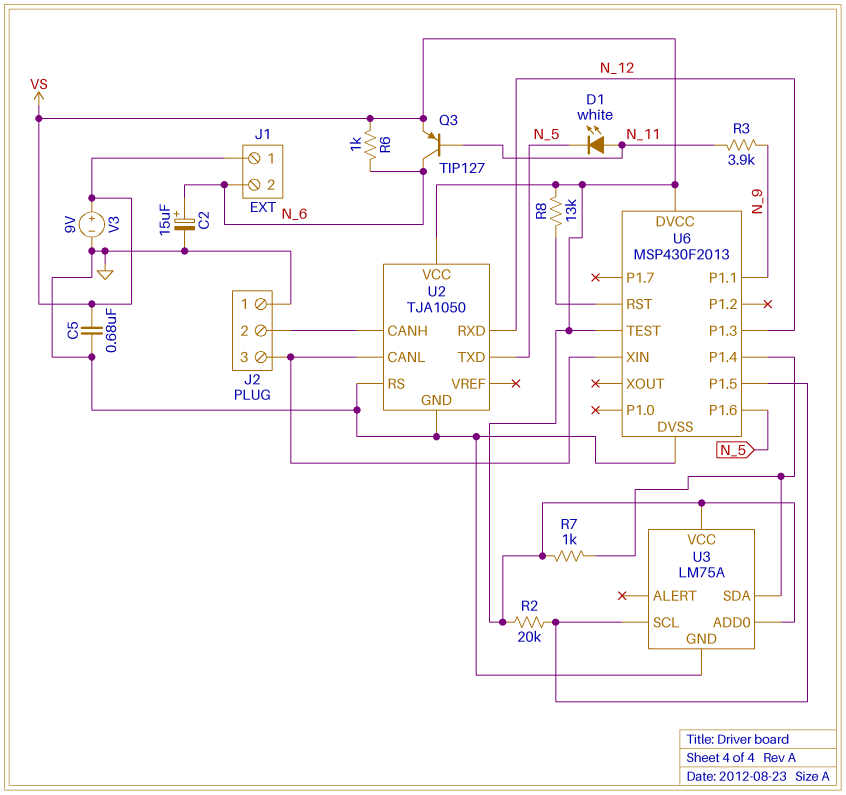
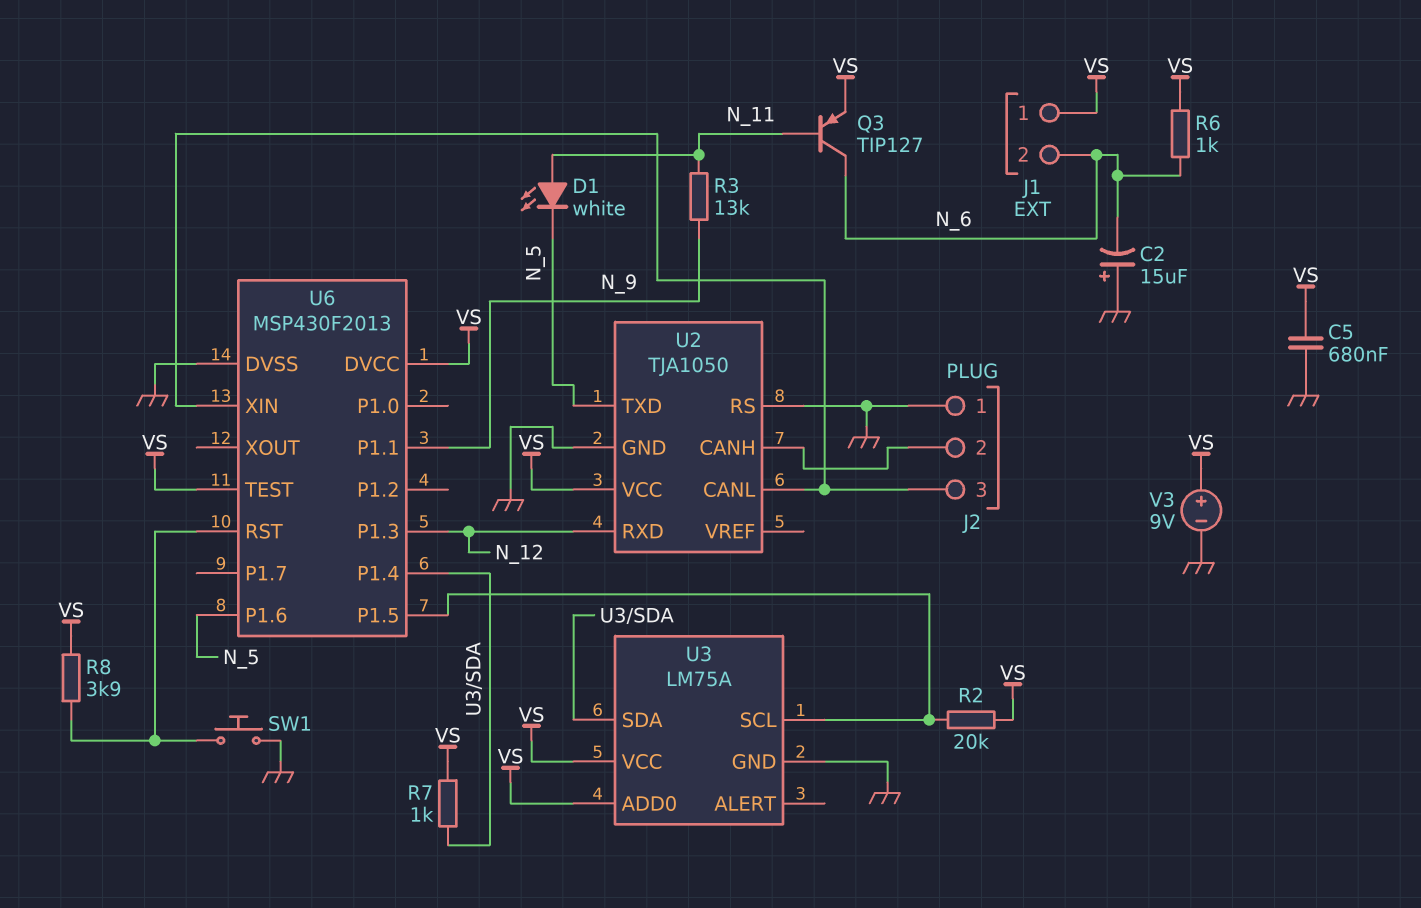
C2: 15uF (plus N_6, minus GND) -> 15uF (plus GND, minus N_6)
R3: 3.9k (N_9, N_11) -> 13k (N_9, N_11)
R8: 13k (U6/RST, VS) -> 3.9k (U6/RST, VS)
SW1: none -> button (GND, U6/RST)

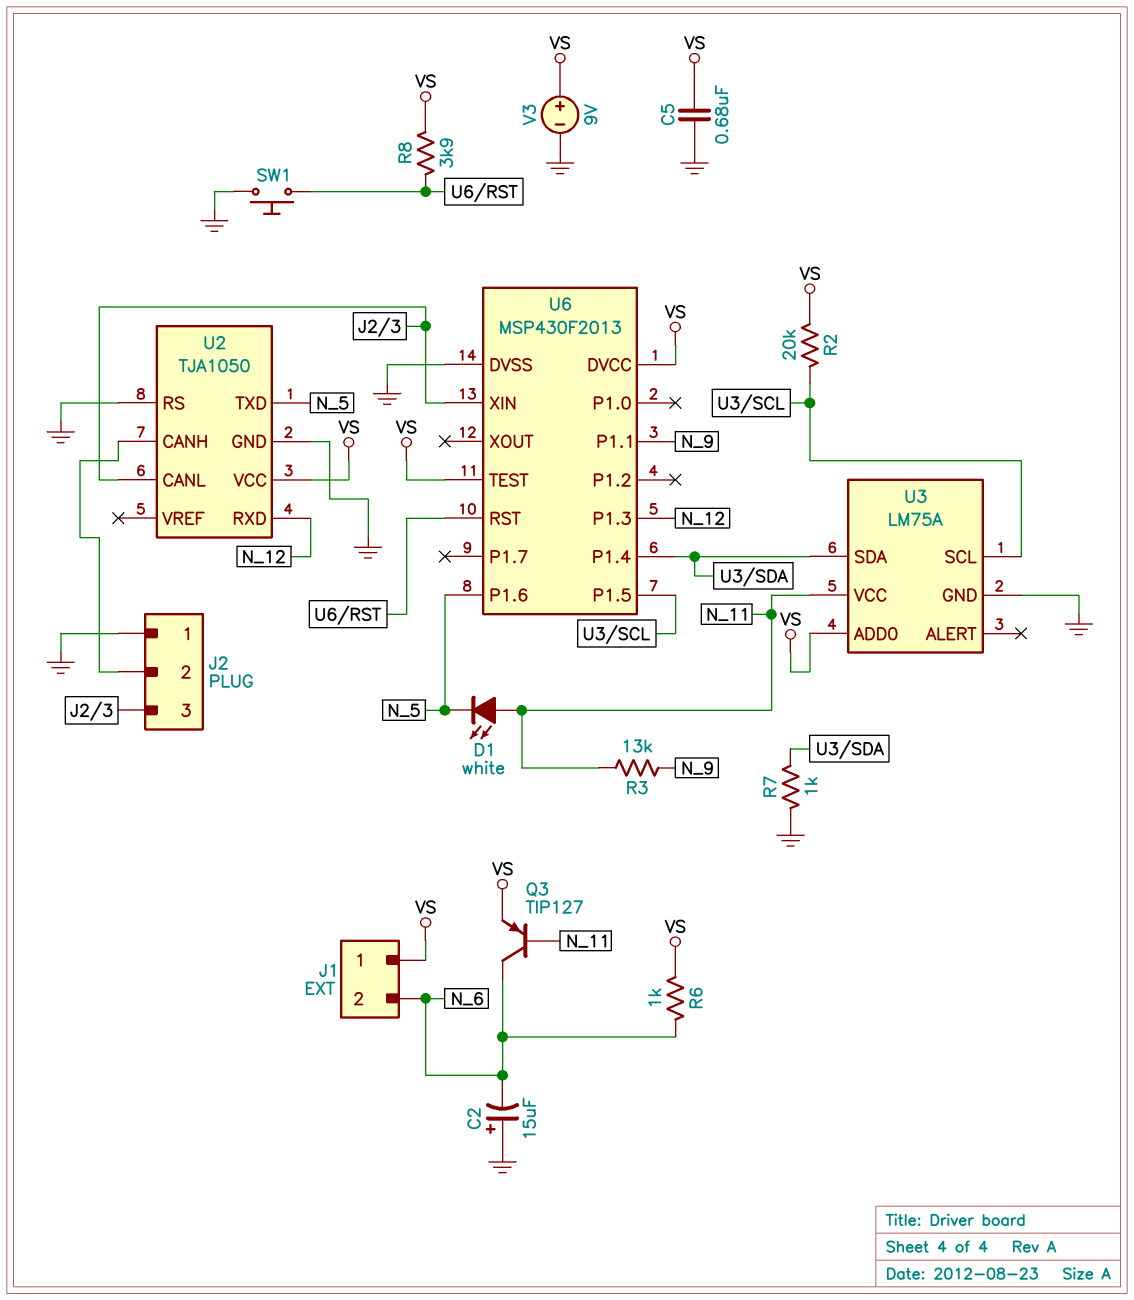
R7: 1k (U3/SDA, VS) -> 1k (GND, U3/SDA)
U3 pin VCC: VS -> N_11

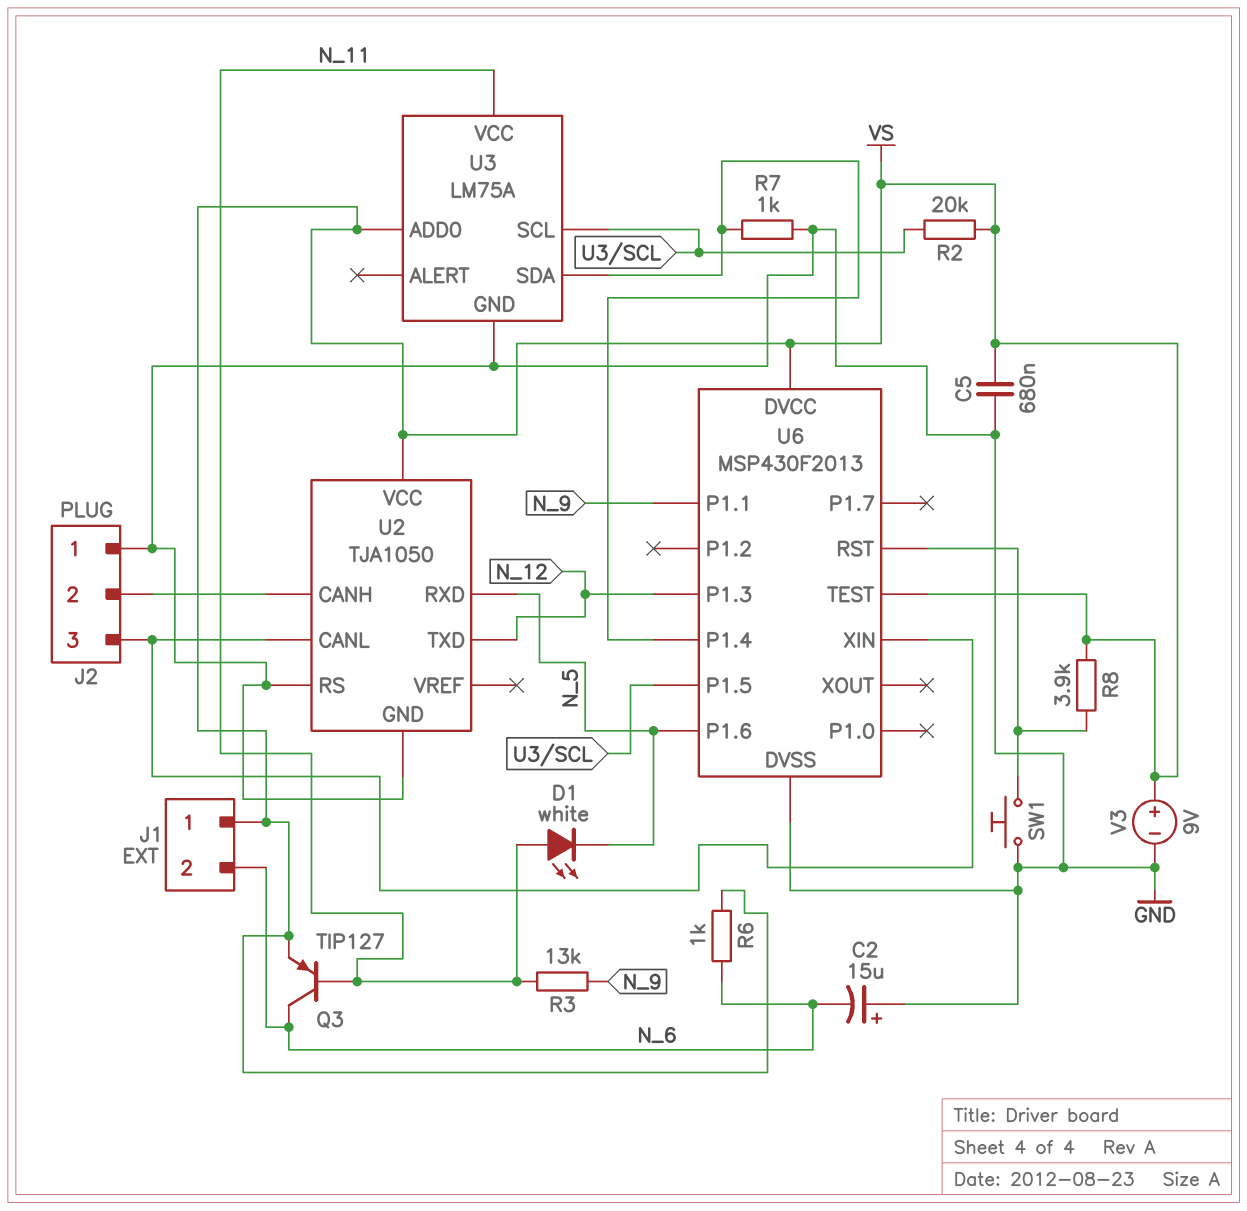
U2 pin RXD: N_12 -> N_5
U2 pin TXD: N_5 -> N_12

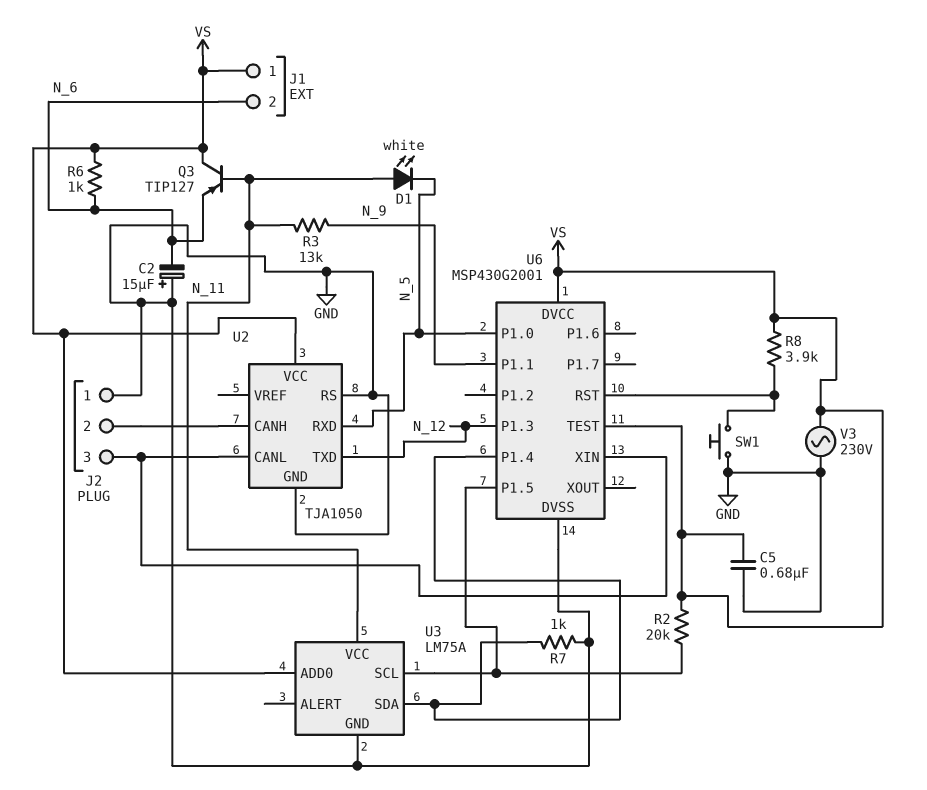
Q3: PNP TIP127 (B N_11, C N_6, E VS) -> PNP TIP127 (B N_11, C VS, E N_6)
U6: MSP430F2013 -> MSP430G2001
U6 pin P1.0: none -> N_5
U6 pin P1.6: N_5 -> none
V3: 9V (plus VS, minus GND) -> AC 230V (GND, VS)

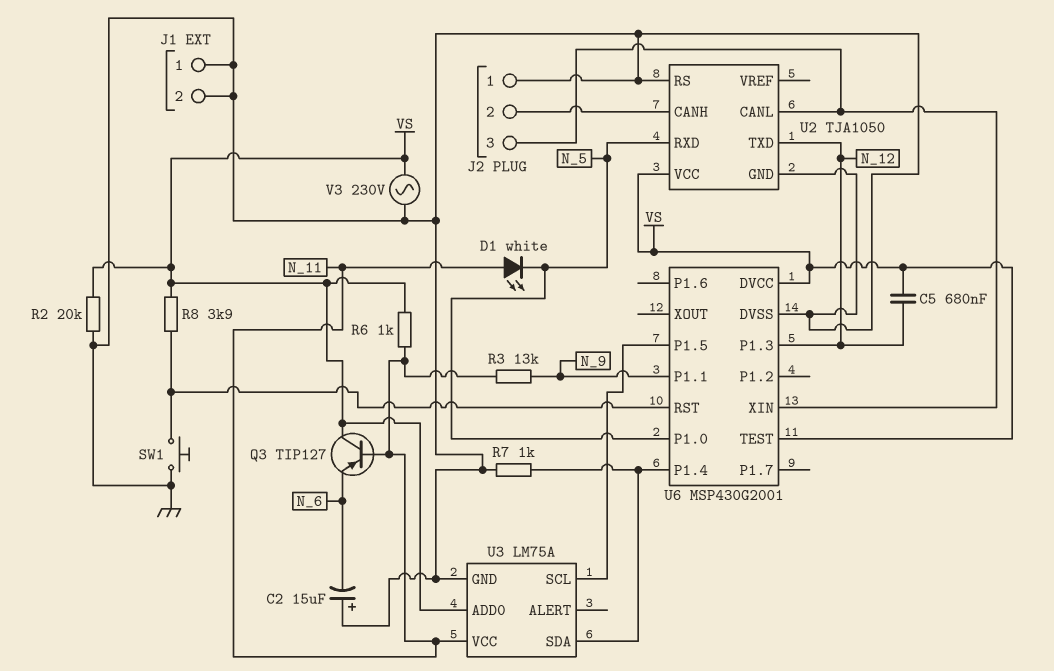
C5: 680nF (GND, VS) -> 680nF (N_12, VS)
J1 pin 1: VS -> GND
J1 pin 2: N_6 -> GND
R2: 20k (U3/SCL, VS) -> 20k (GND, VS)
R6: 1k (N_6, VS) -> 1k (N_11, VS)

